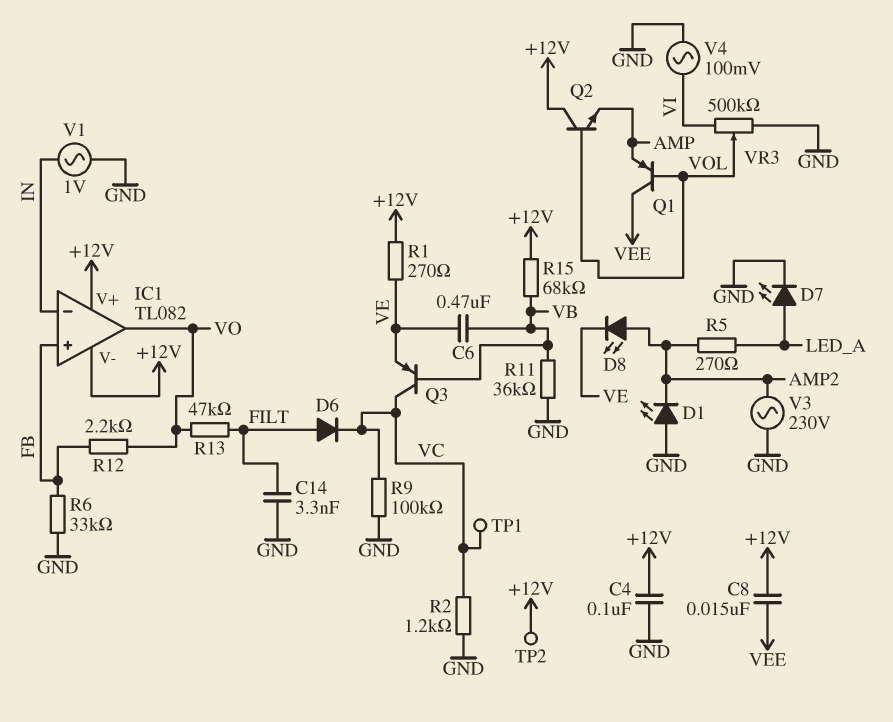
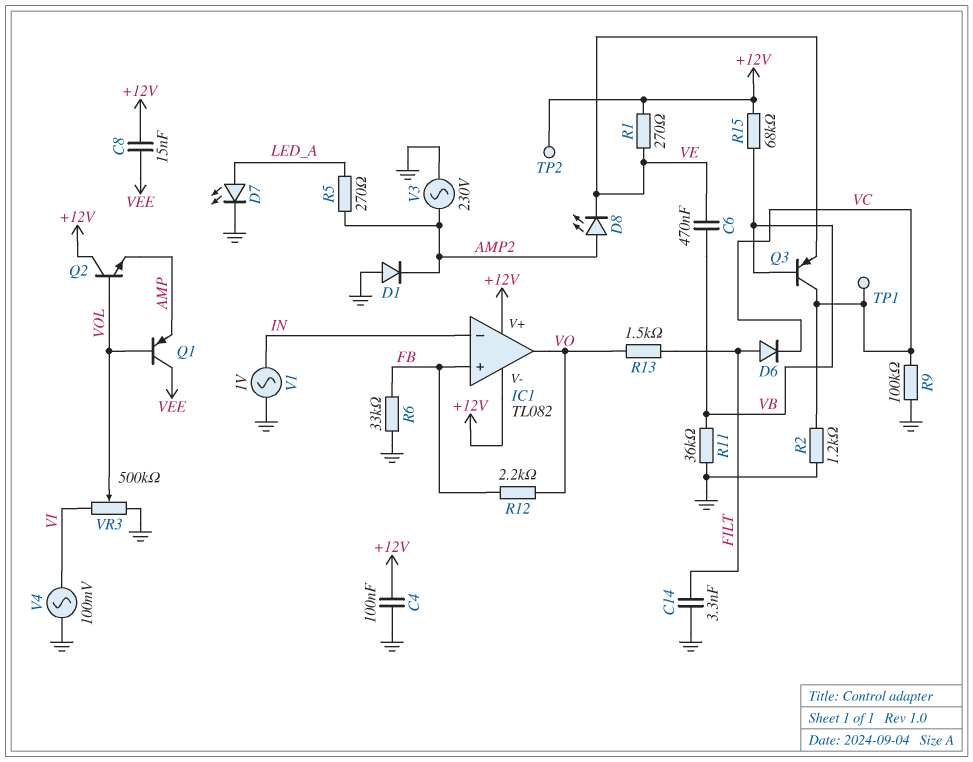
D1: LED (A GND, K AMP2) -> diode (A GND, K AMP2)
R13: 47k (FILT, VO) -> 1.5k (FILT, VO)

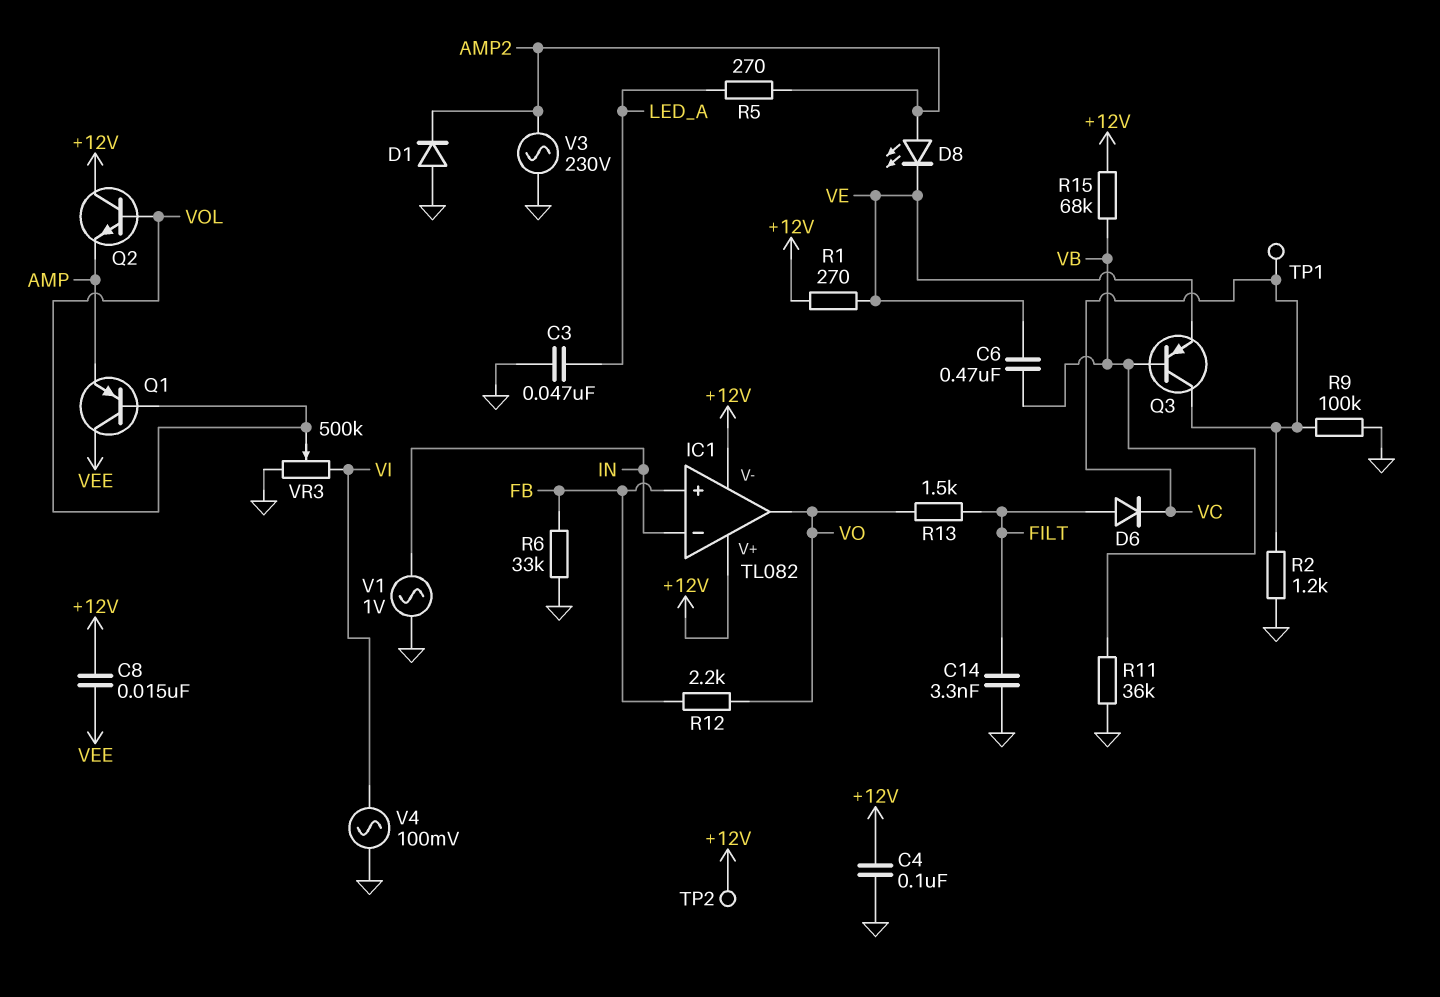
C3: none -> 47nF (GND, LED_A)
D7: LED (A LED_A, K GND) -> none

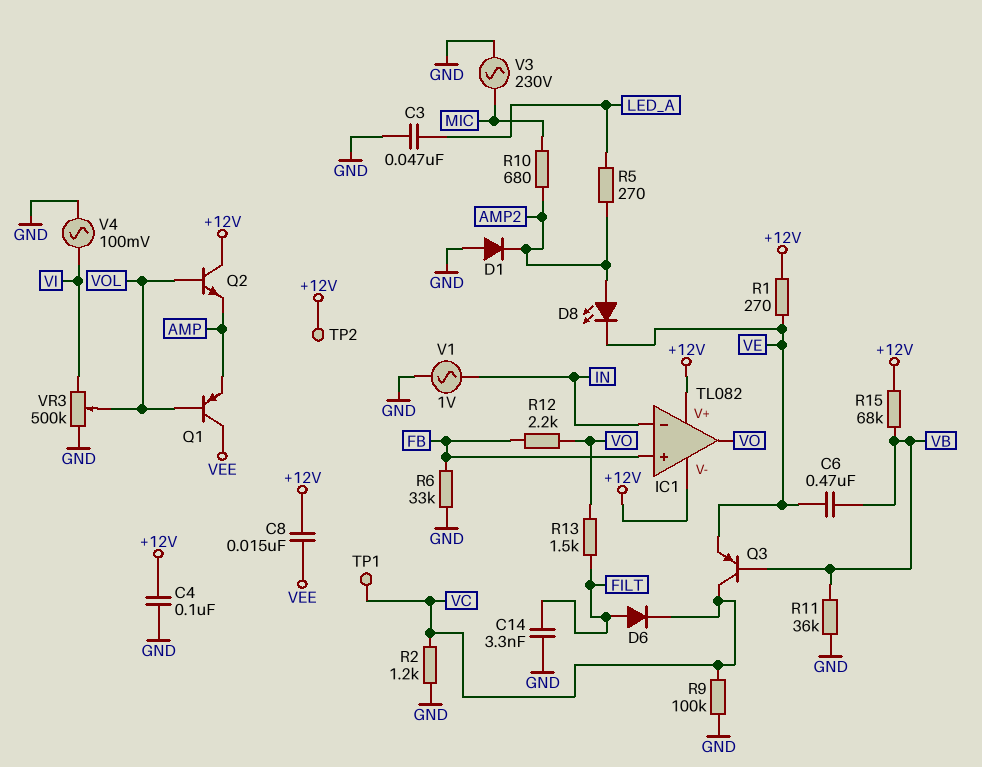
R10: none -> 680 (AMP2, MIC)
V3: AC 230V (AMP2, GND) -> AC 230V (GND, MIC)

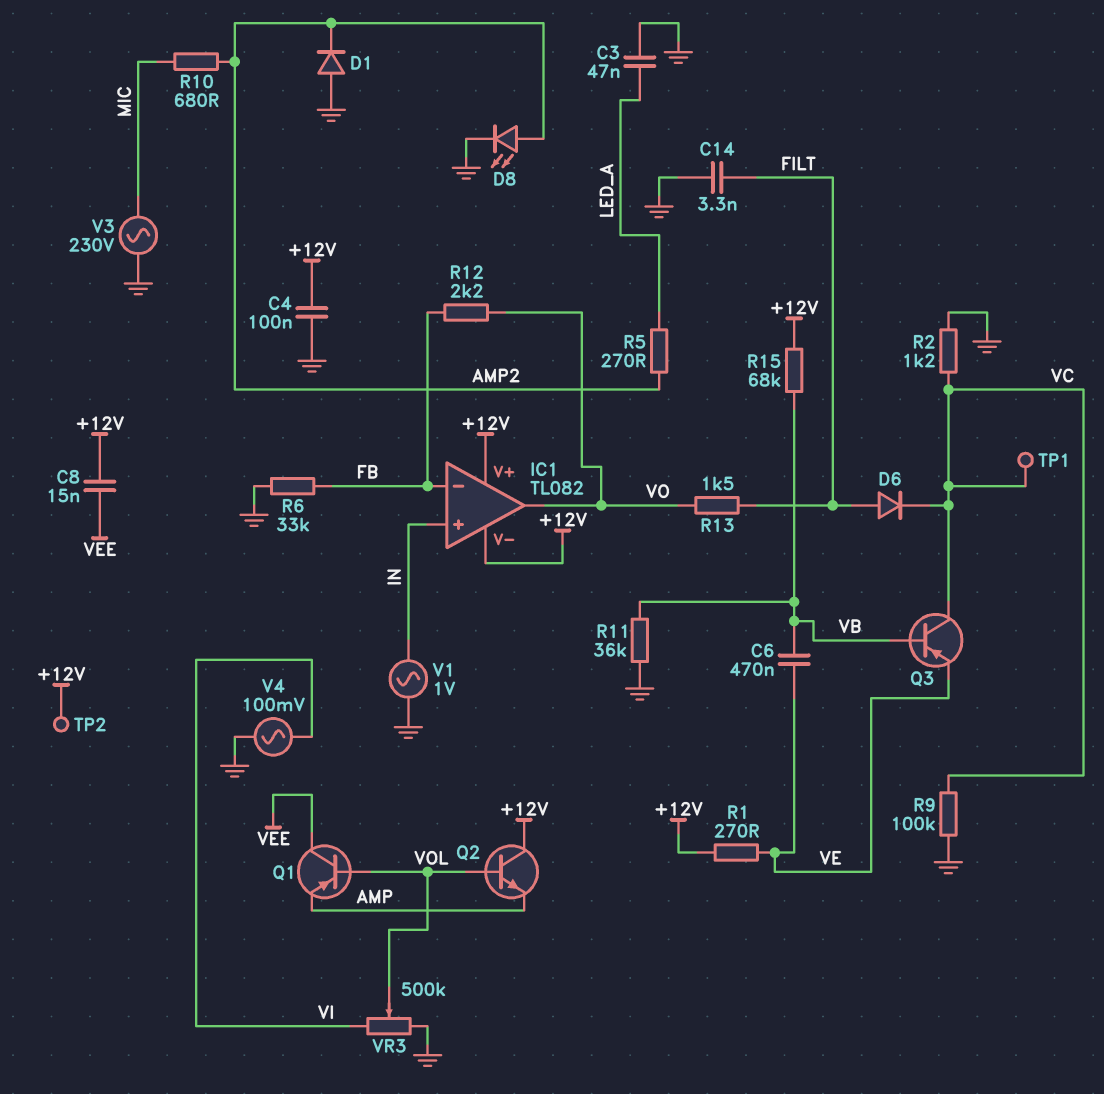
D8: LED (A AMP2, K VE) -> LED (A AMP2, K GND)
IC1 pin in+: FB -> IN
IC1 pin in-: IN -> FB

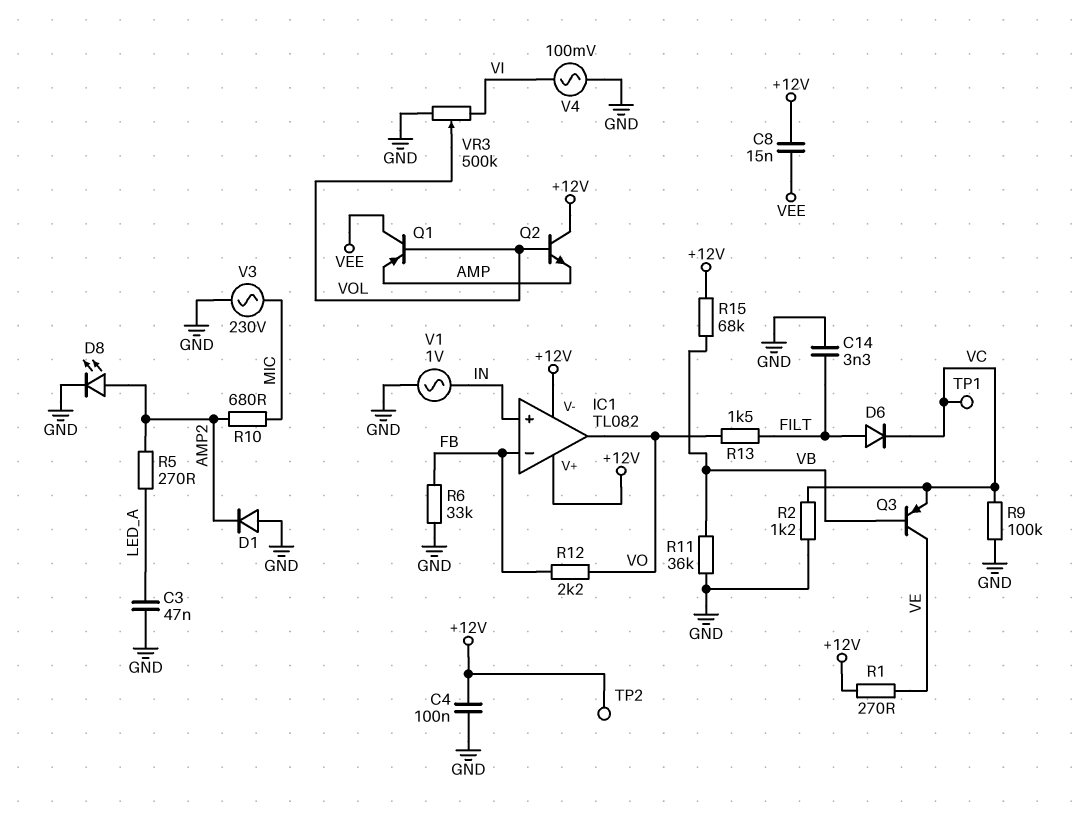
C6: 470nF (VB, VE) -> none
Q3: PNP (B VB, C VC, E VE) -> PNP (B VB, C VE, E VC)

